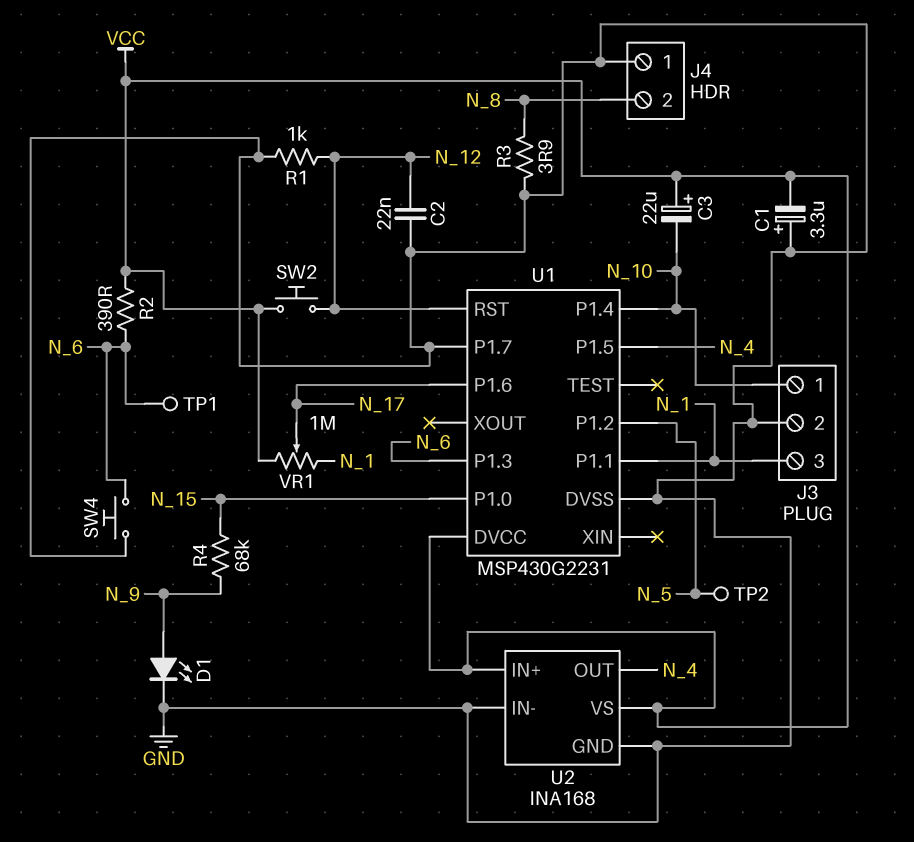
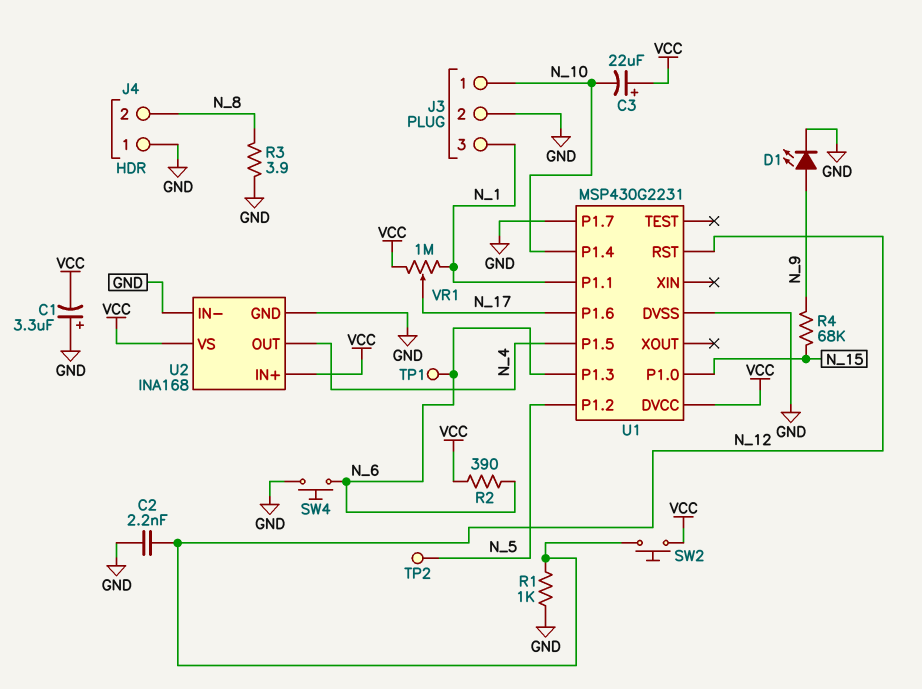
C2: 22nF (GND, N_12) -> 2.2nF (GND, N_12)

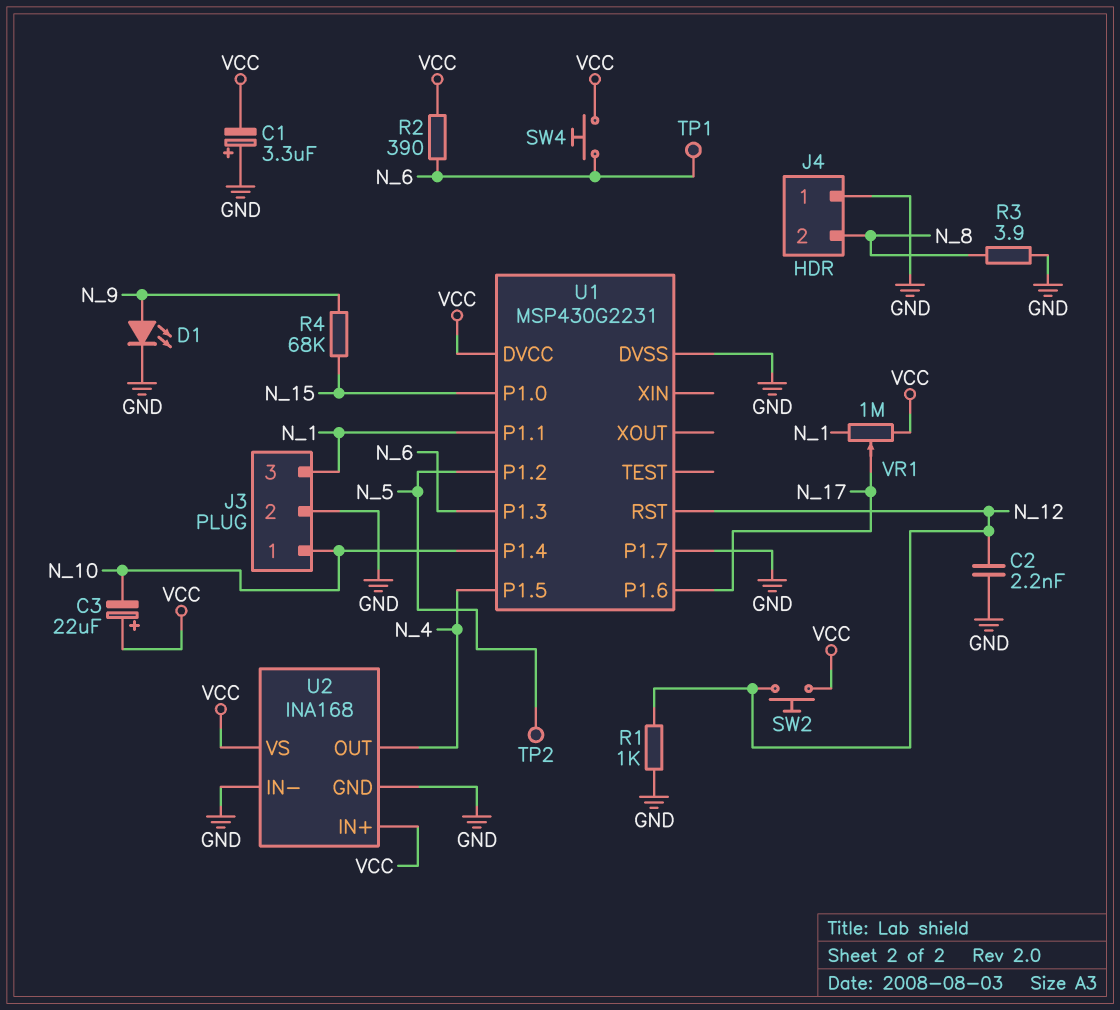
SW4: button (GND, N_6) -> button (N_6, VCC)

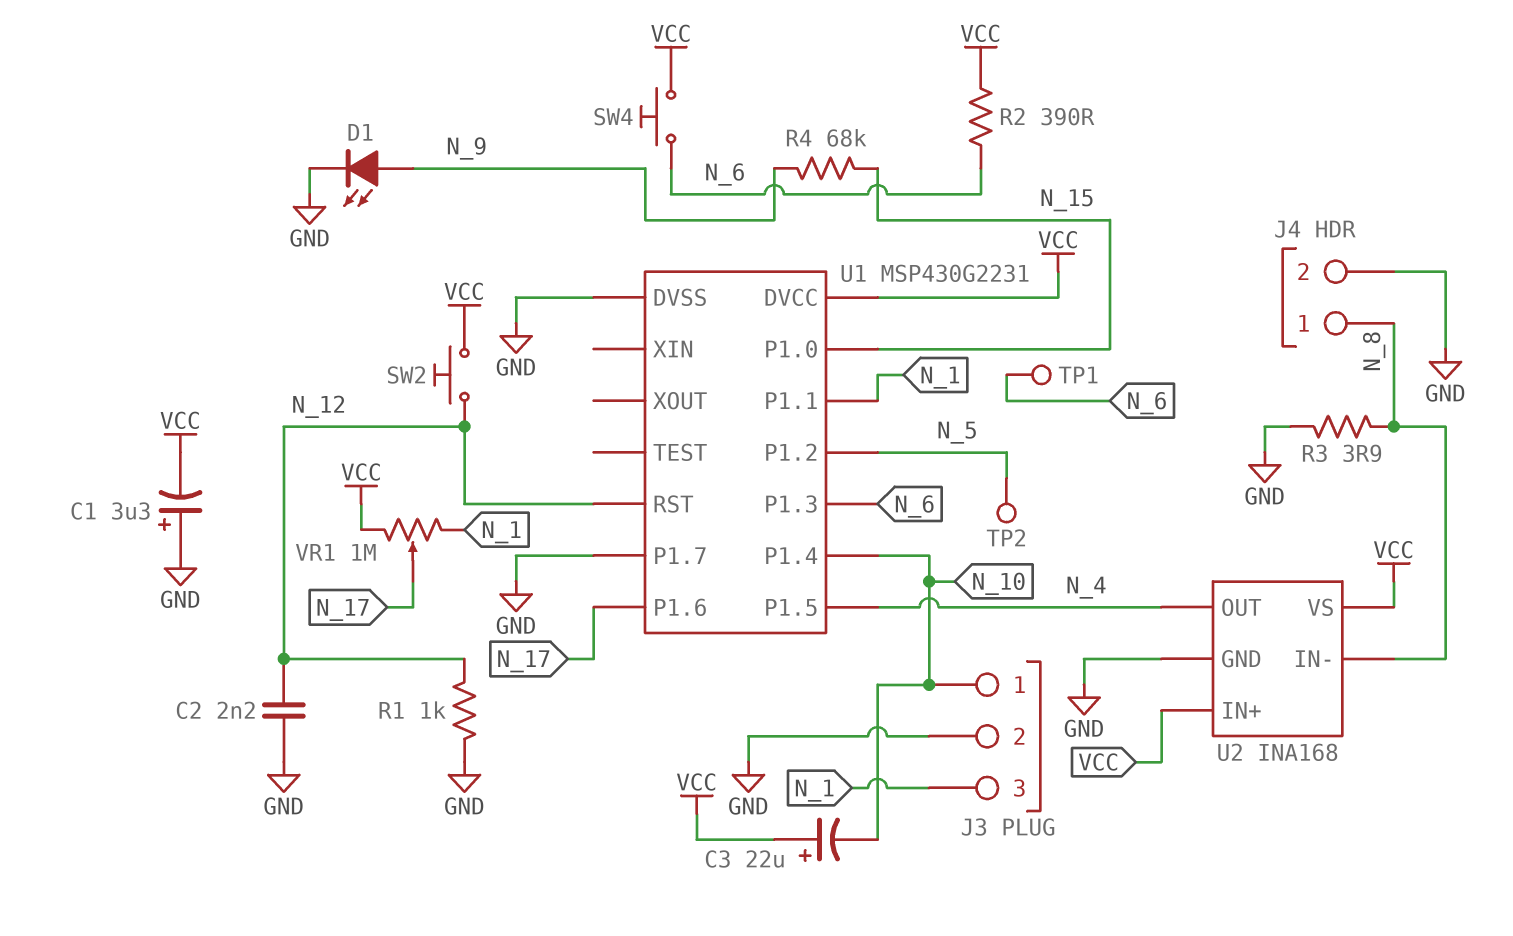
J4 pin 1: GND -> N_8
J4 pin 2: N_8 -> GND
U2 pin IN-: GND -> N_8

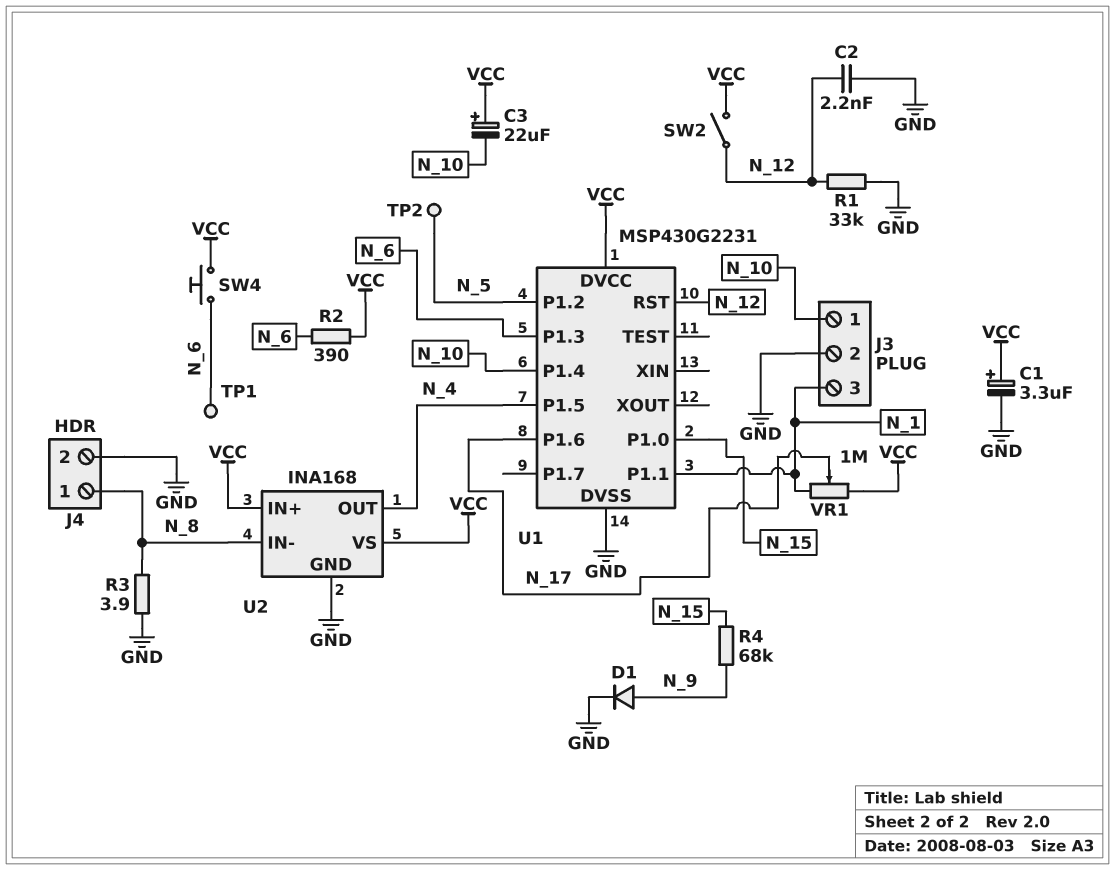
C1: 3.3uF (plus GND, minus VCC) -> 3.3uF (plus VCC, minus GND)
D1: LED (A N_9, K GND) -> diode (A N_9, K GND)
R1: 1k (GND, N_12) -> 33k (GND, N_12)
SW2: button (N_12, VCC) -> switch (N_12, VCC)
U1 pin P1.7: GND -> none

